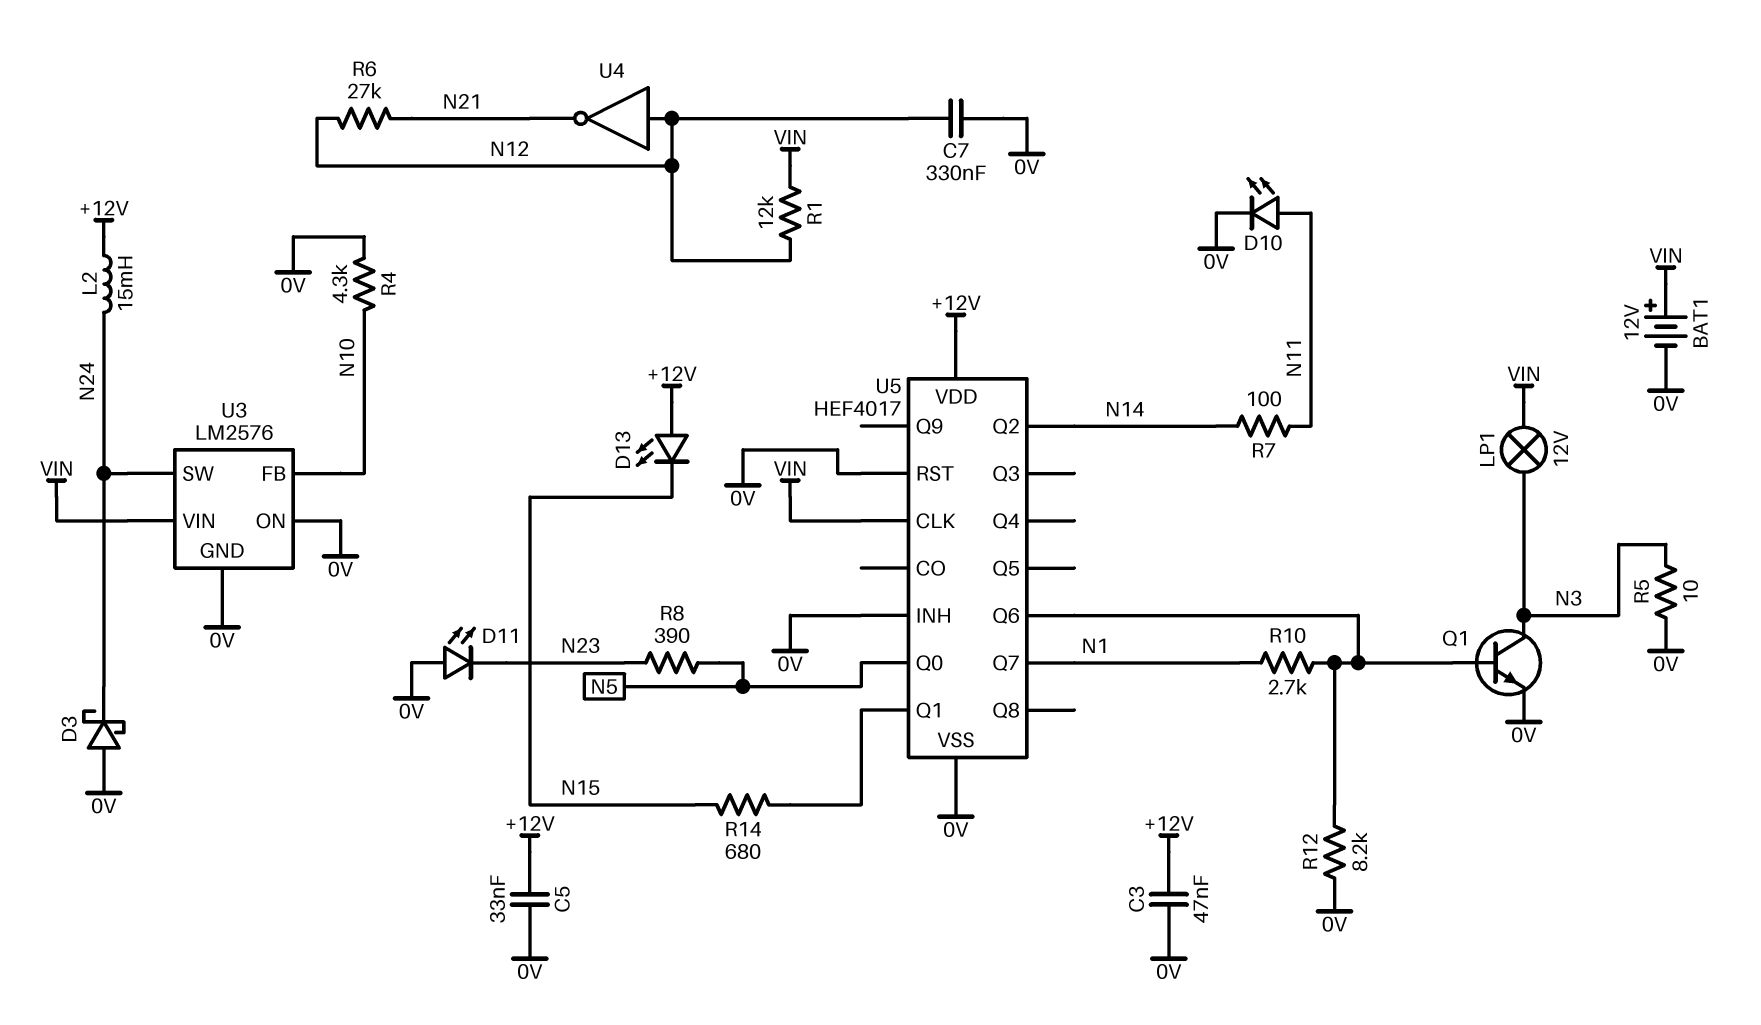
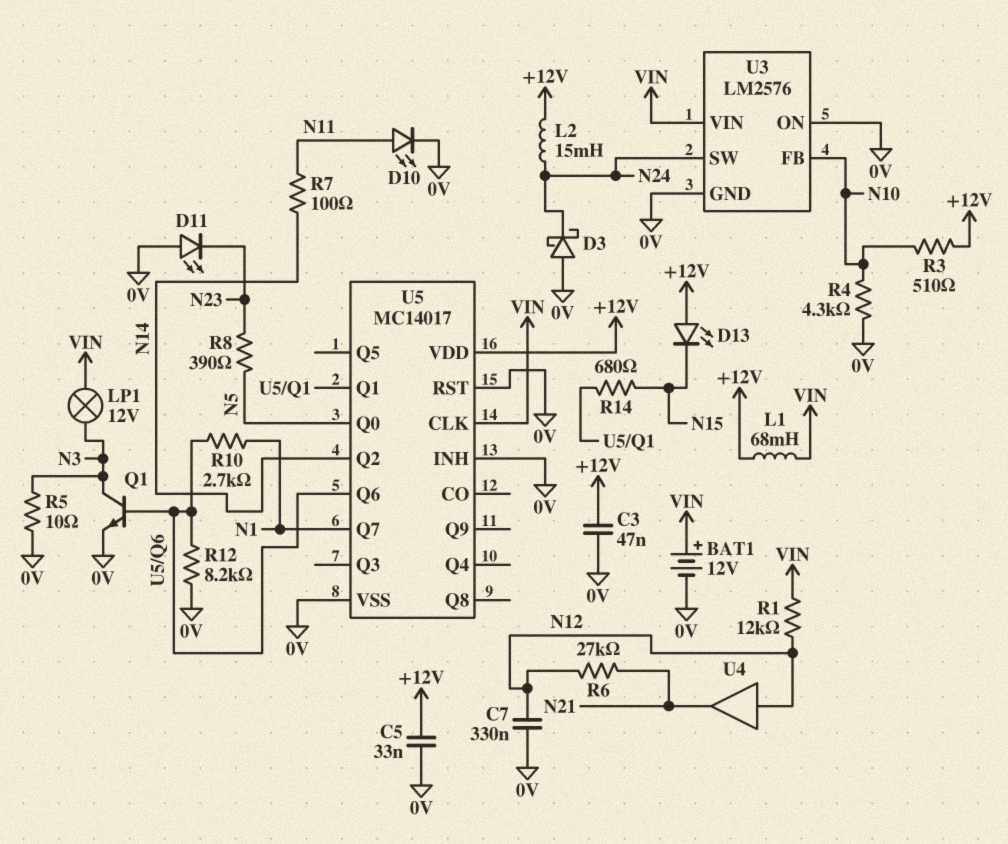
L1: none -> 68mH (+12V, VIN)
R3: none -> 510 (+12V, N10)
U4: NOT (in N12, out N21) -> buffer (in N12, out N21)
U5: HEF4017 -> MC14017

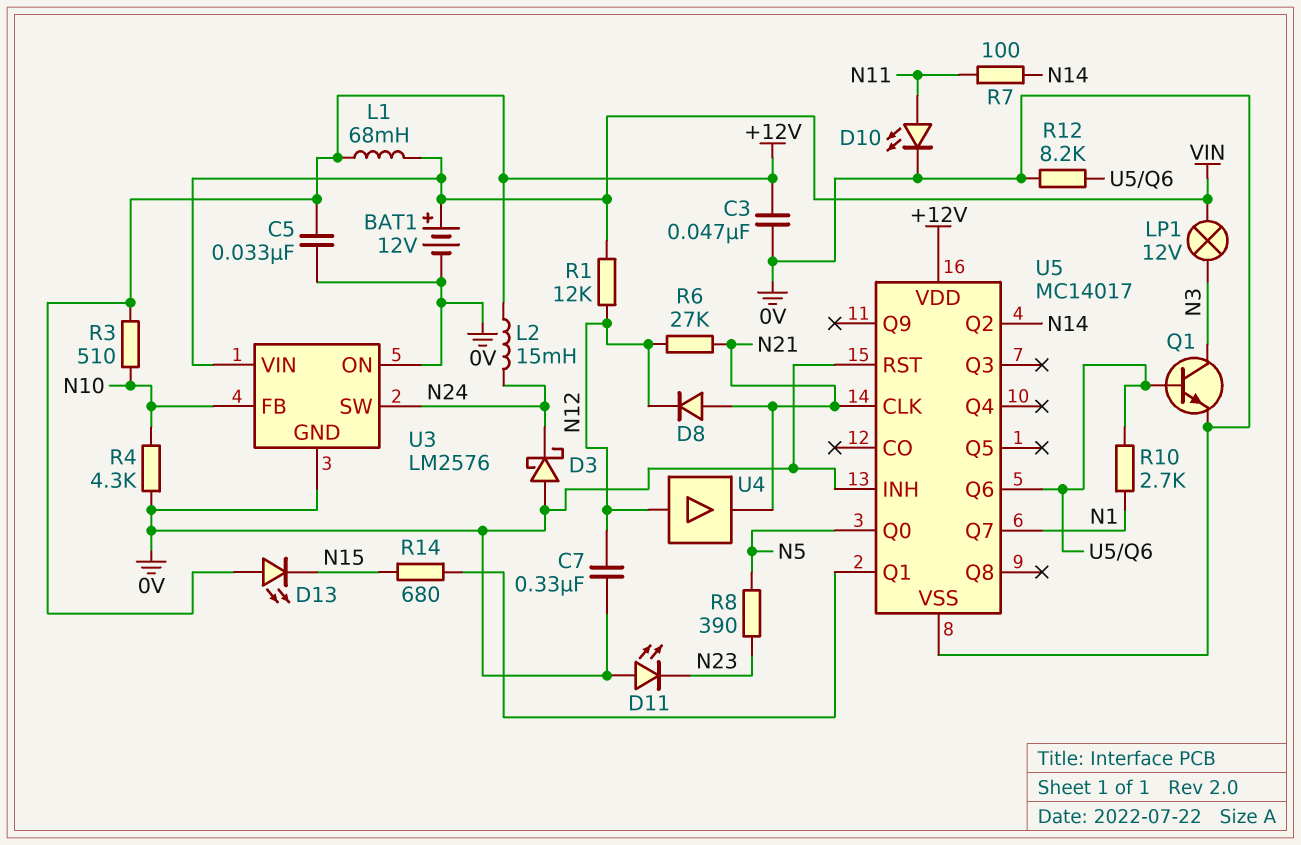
D8: none -> diode (A N21, K N12)
R5: 10 (0V, N3) -> none
U5 pin CLK: VIN -> N21

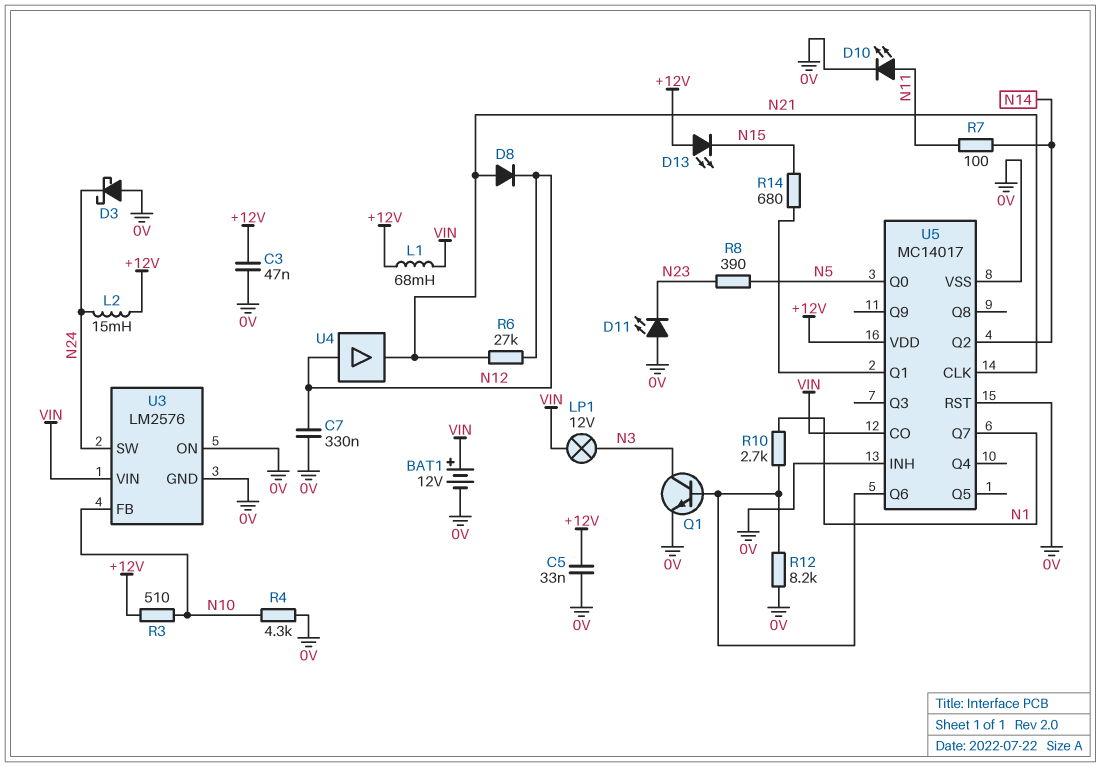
R1: 12k (N12, VIN) -> none
U5 pin CO: none -> VIN

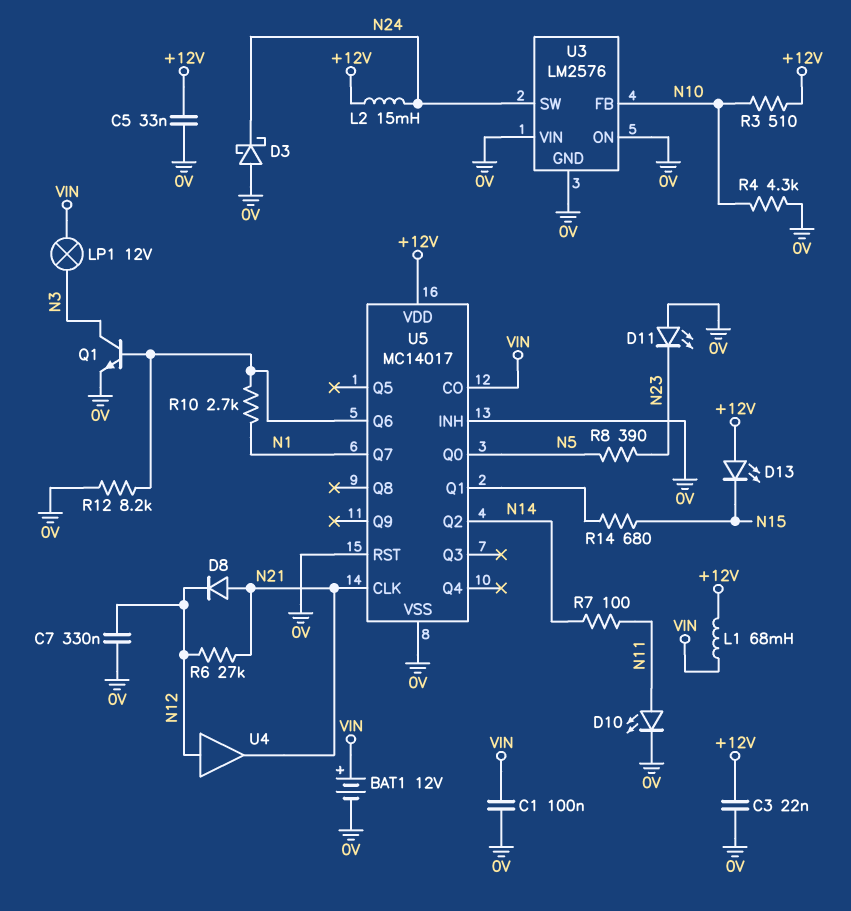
C1: none -> 100nF (0V, VIN)
C3: 47nF (+12V, 0V) -> 22nF (+12V, 0V)
U3 pin VIN: VIN -> 0V

